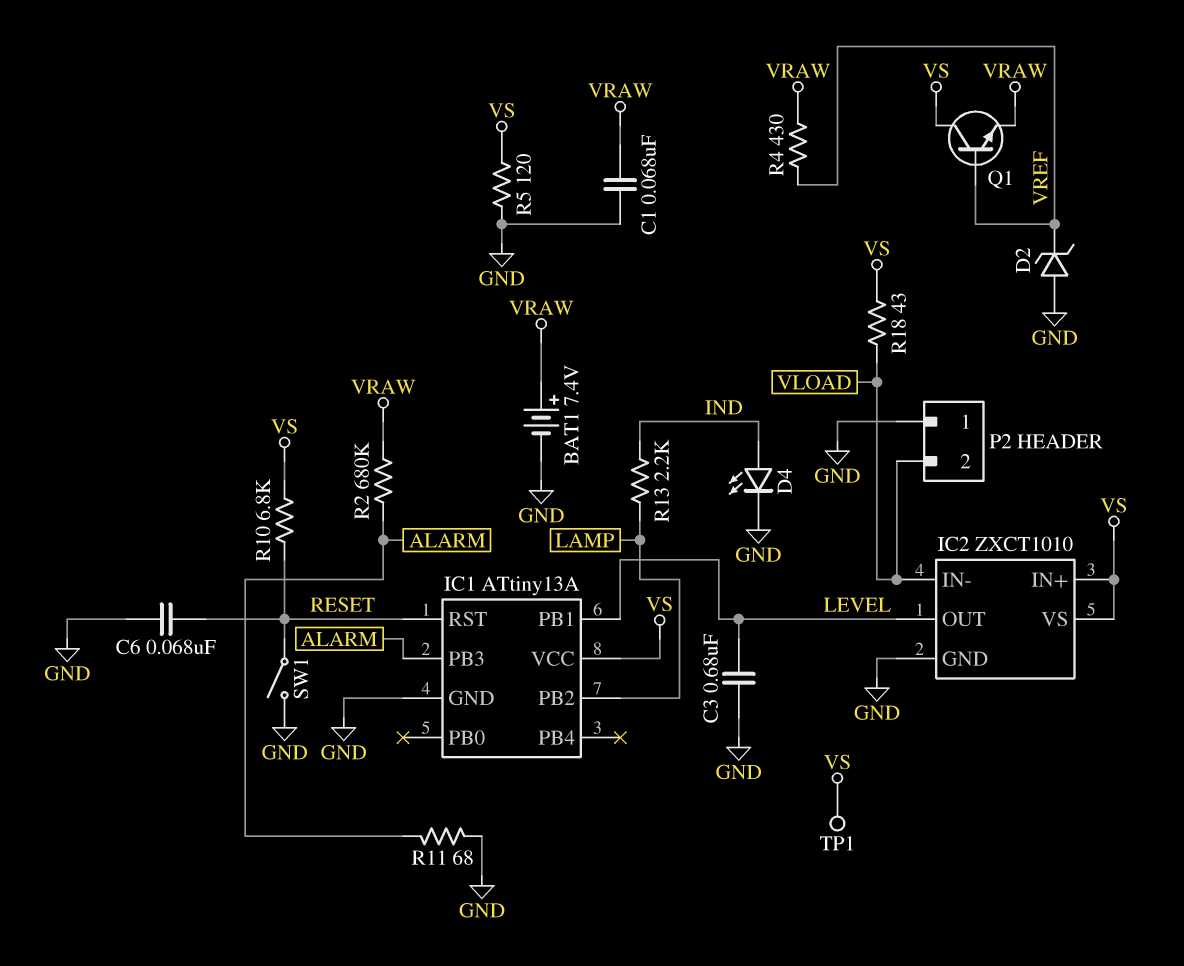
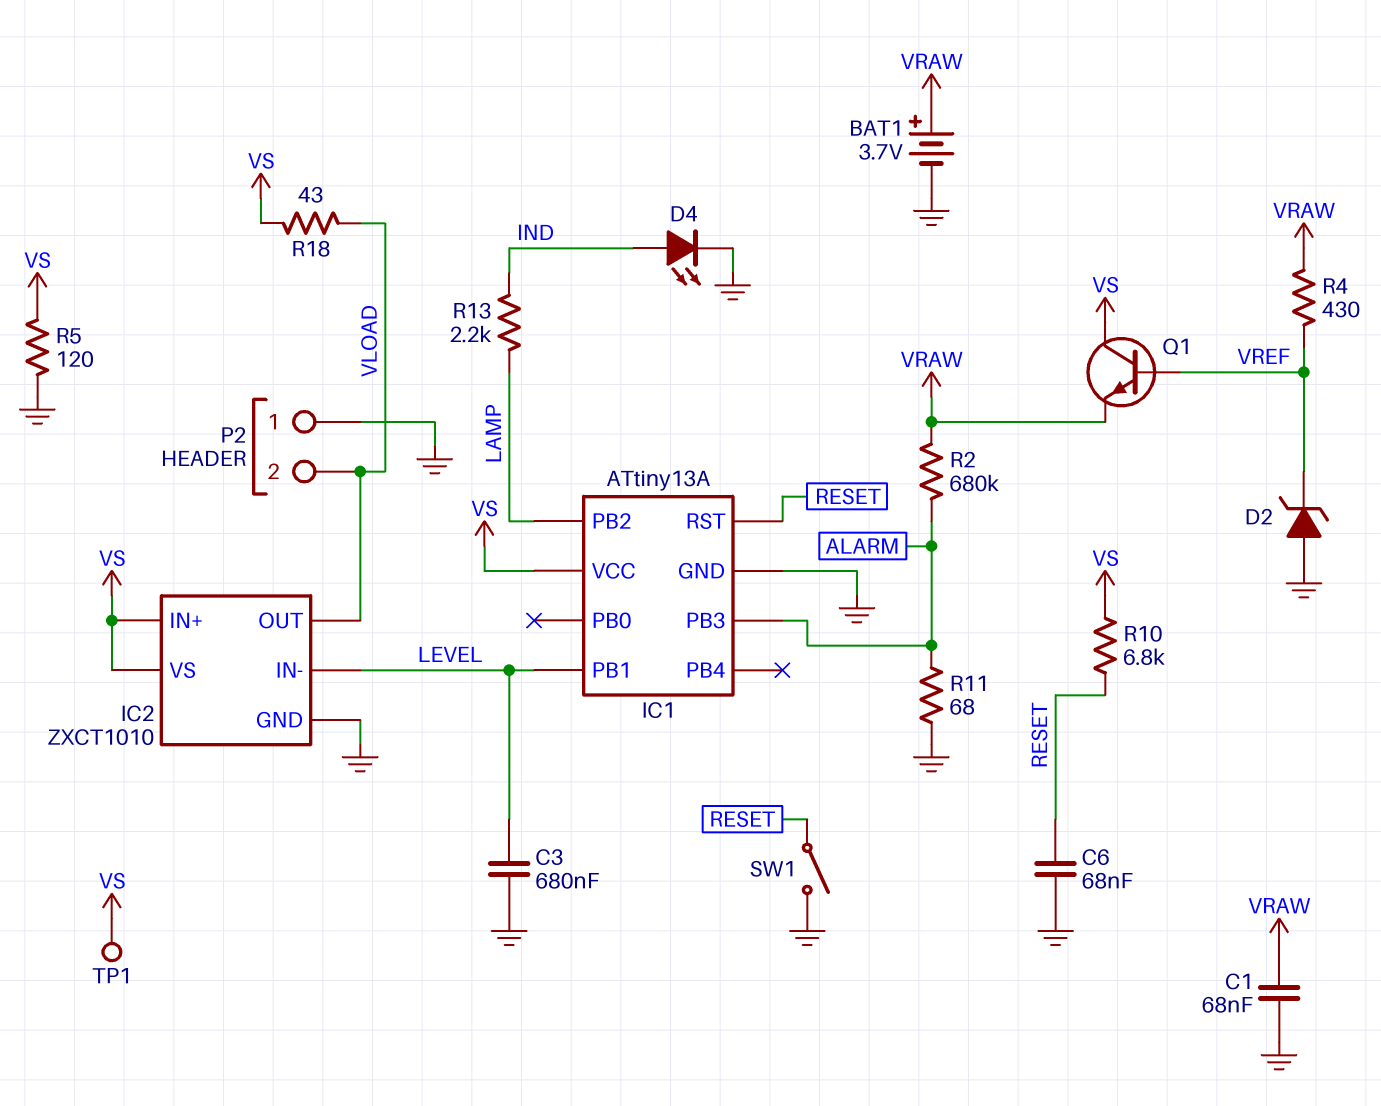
BAT1: 7.4V (plus VRAW, minus GND) -> 3.7V (plus VRAW, minus GND)
IC2 pin IN-: VLOAD -> LEVEL
IC2 pin OUT: LEVEL -> VLOAD

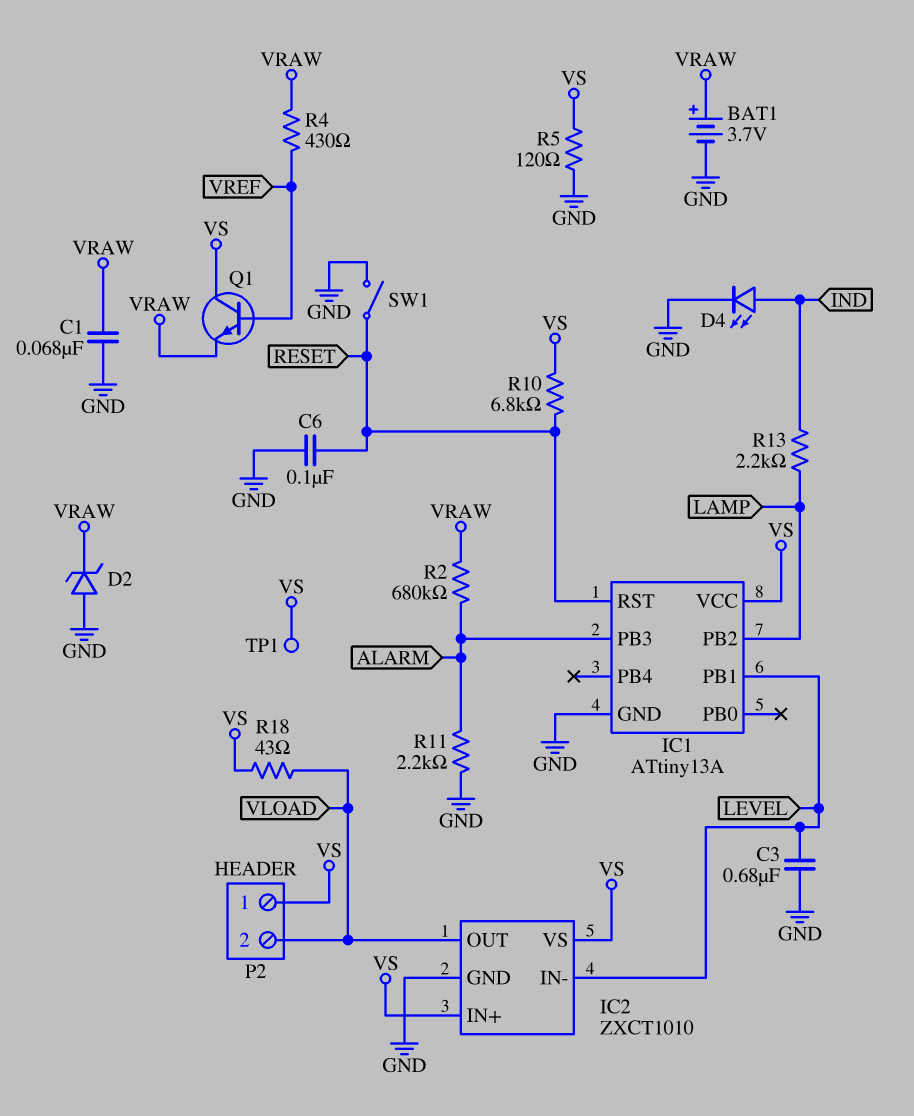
C6: 68nF (GND, RESET) -> 100nF (GND, RESET)
D2: zener (A GND, K VREF) -> zener (A GND, K VRAW)
P2 pin 1: GND -> VS
R11: 68 (ALARM, GND) -> 2.2k (ALARM, GND)

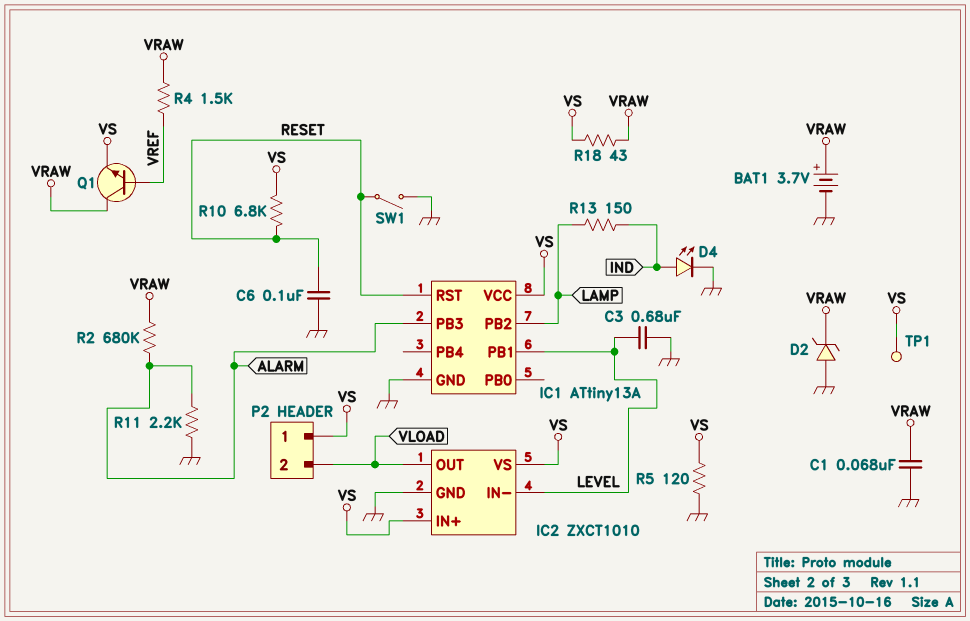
Q1: NPN (B VREF, C VS, E VRAW) -> NPN (B VREF, C VRAW, E VS)
R4: 430 (VRAW, VREF) -> 1.5k (VRAW, VREF)
R13: 2.2k (IND, LAMP) -> 150 (IND, LAMP)
R18: 43 (VLOAD, VS) -> 43 (VRAW, VS)

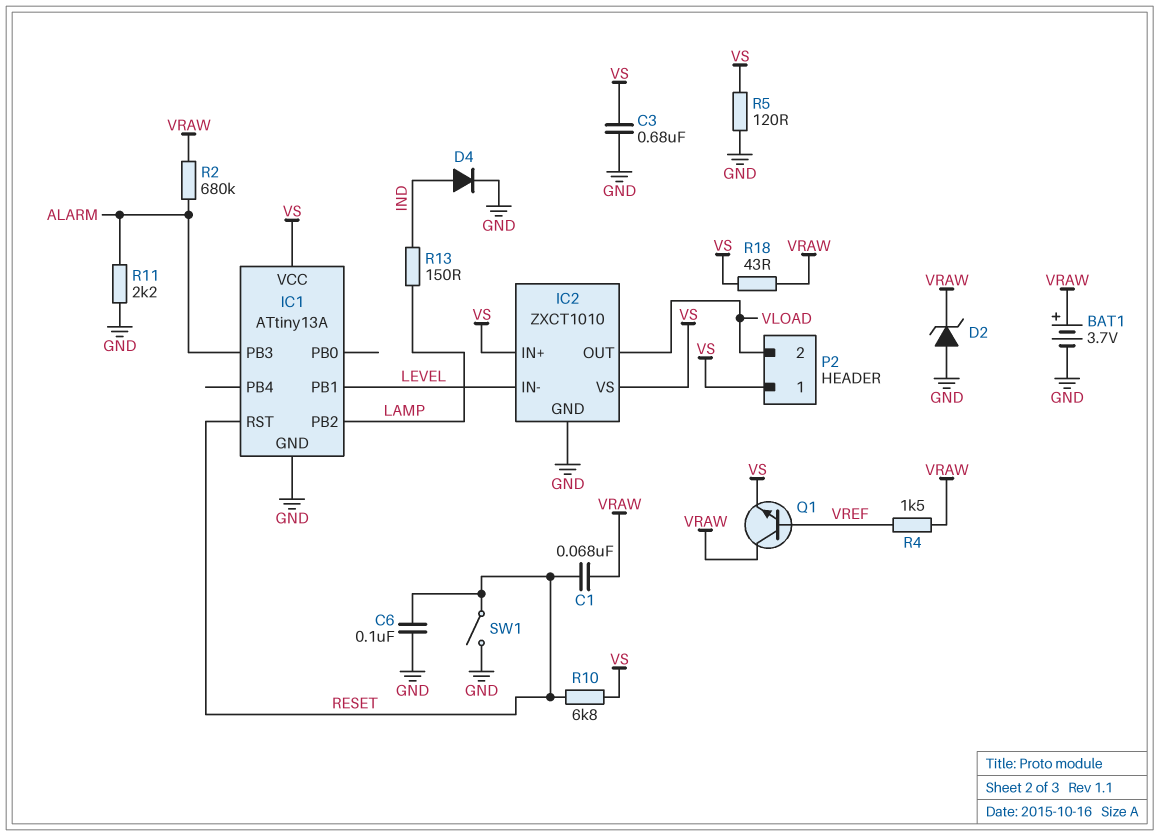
C1: 68nF (GND, VRAW) -> 68nF (RESET, VRAW)
C3: 680nF (GND, LEVEL) -> 680nF (GND, VS)
D4: LED (A IND, K GND) -> diode (A IND, K GND)
TP1: test point (VS) -> none

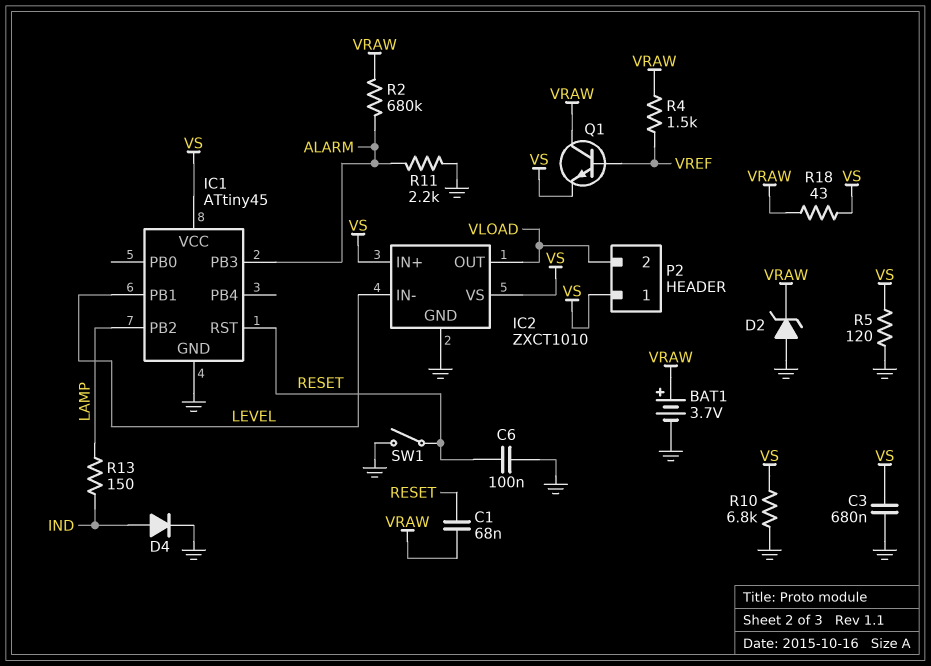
IC1: ATtiny13A -> ATtiny45
R10: 6.8k (RESET, VS) -> 6.8k (GND, VS)

